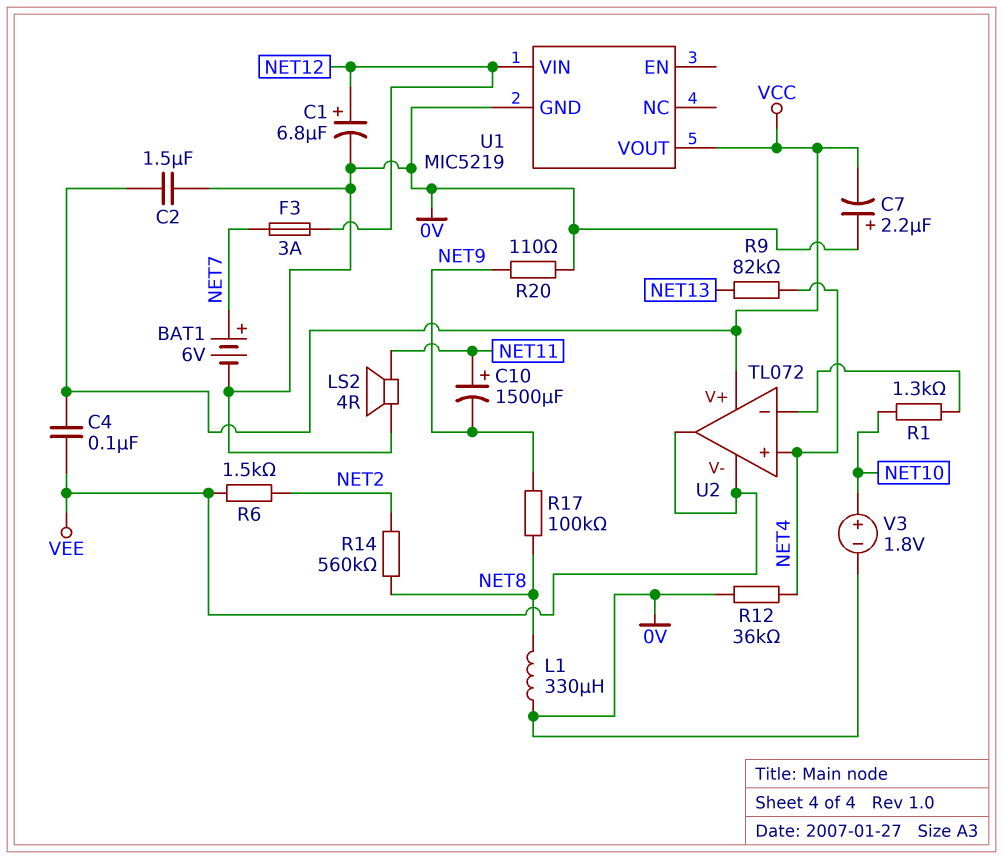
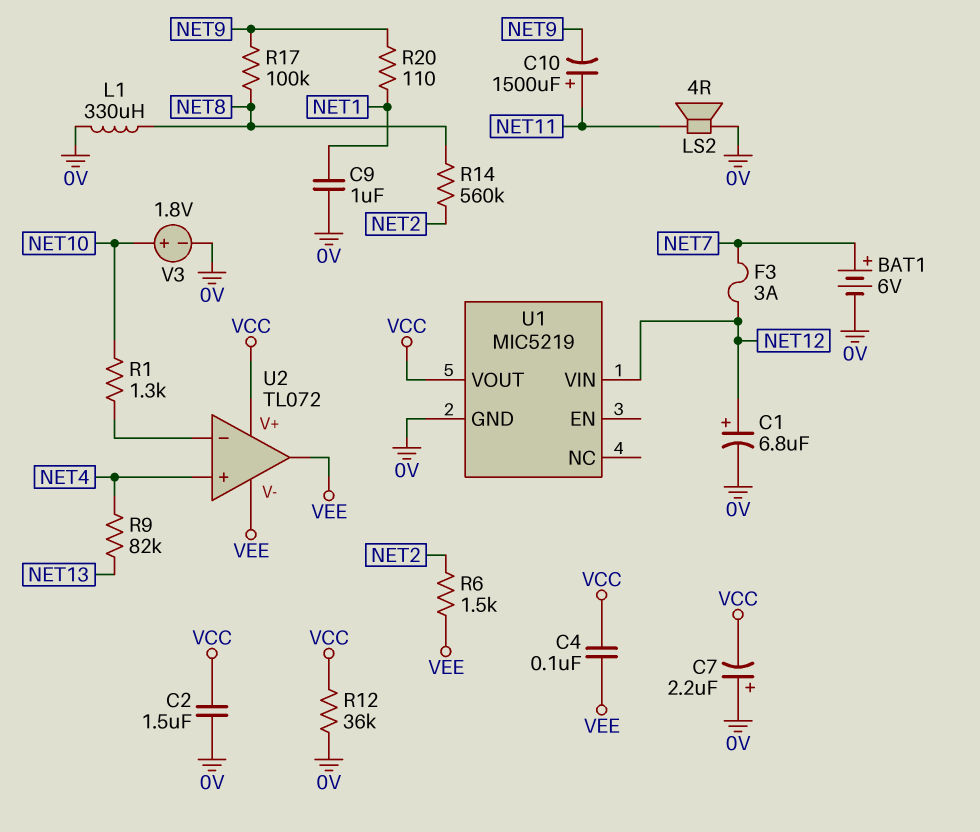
C9: none -> 1uF (0V, NET1)
R12: 36k (0V, NET4) -> 36k (0V, VCC)
R20: 110 (0V, NET9) -> 110 (NET1, NET9)

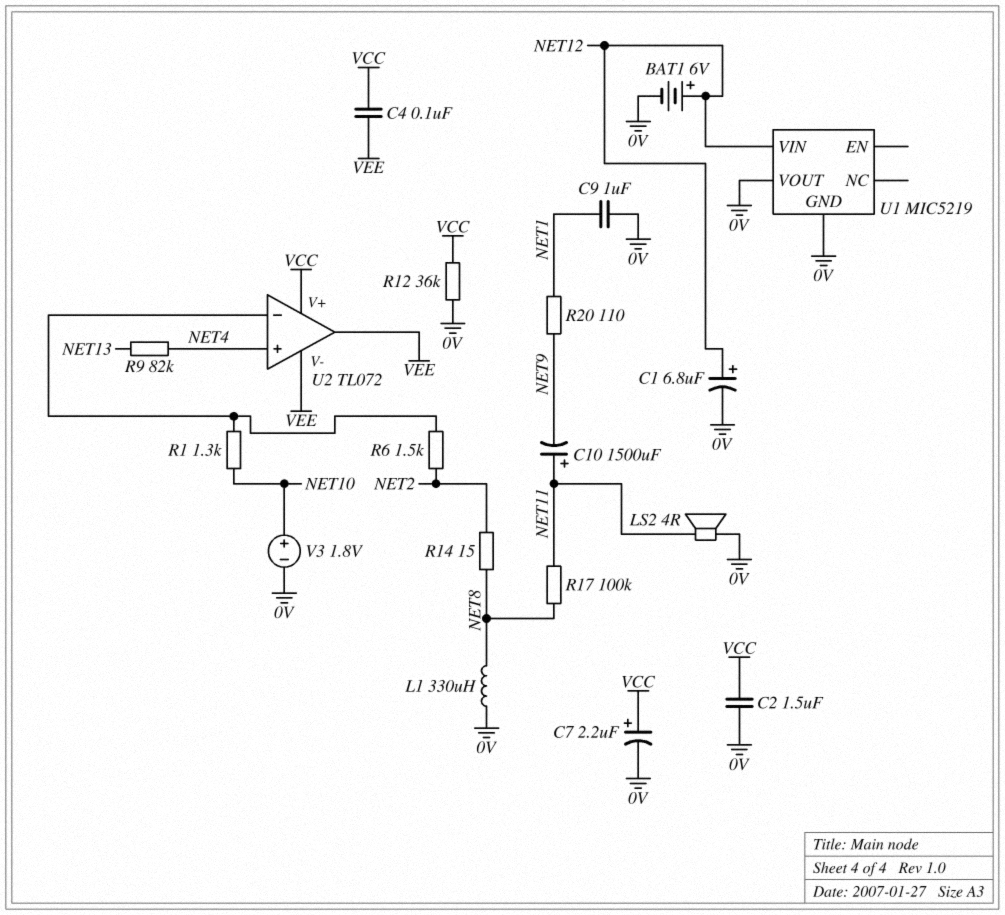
BAT1: 6V (plus NET7, minus 0V) -> 6V (plus NET12, minus 0V)
C7: 2.2uF (plus 0V, minus VCC) -> 2.2uF (plus VCC, minus 0V)
F3: 3A (NET7, NET12) -> none
R6: 1.5k (NET2, VEE) -> 1.5k (NET2, U2/in-)
R14: 560k (NET2, NET8) -> 15 (NET2, NET8)
R17: 100k (NET8, NET9) -> 100k (NET8, NET11)
U1 pin VOUT: VCC -> 0V

